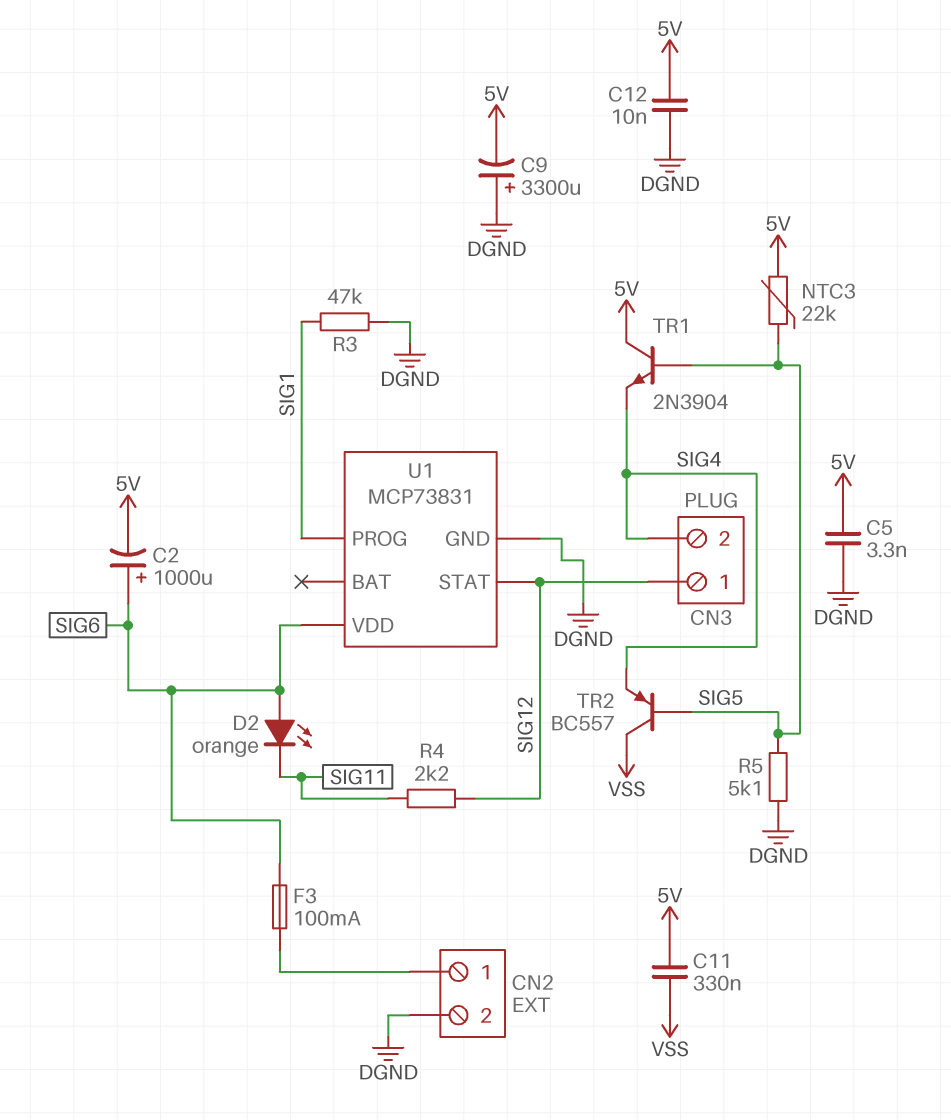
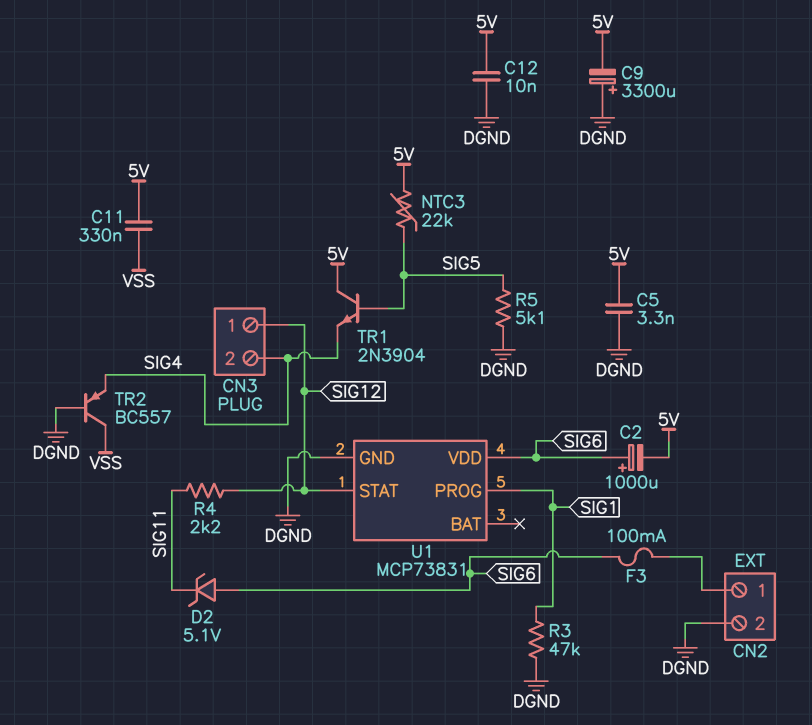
D2: LED orange (A SIG6, K SIG11) -> zener 5.1V (A SIG6, K SIG11)
TR2: PNP BC557 (B SIG5, C VSS, E SIG4) -> PNP BC557 (B DGND, C VSS, E SIG4)

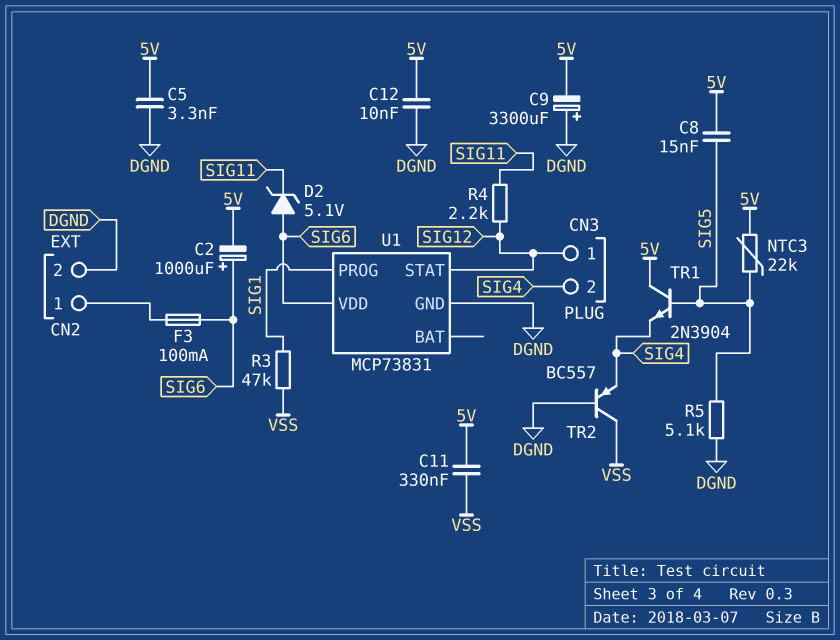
C8: none -> 15nF (5V, SIG5)
R3: 47k (DGND, SIG1) -> 47k (SIG1, VSS)

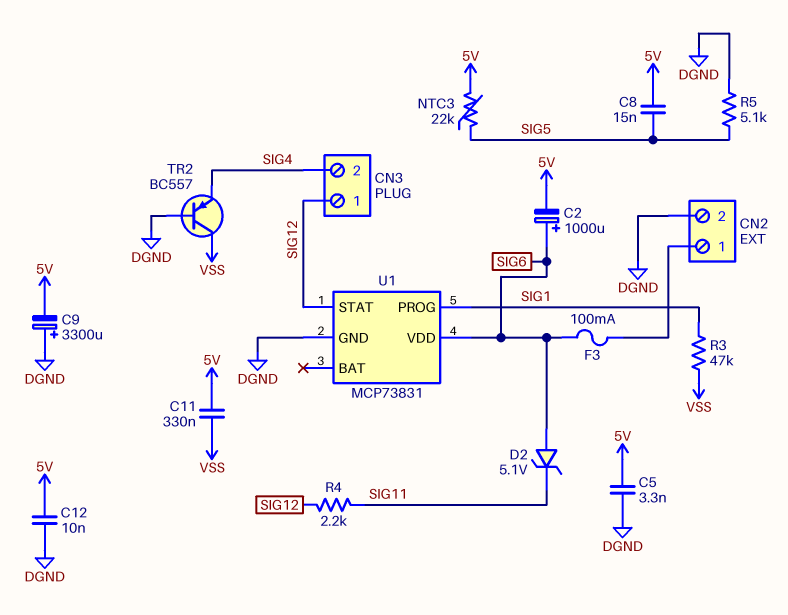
TR1: NPN 2N3904 (B SIG5, C 5V, E SIG4) -> none

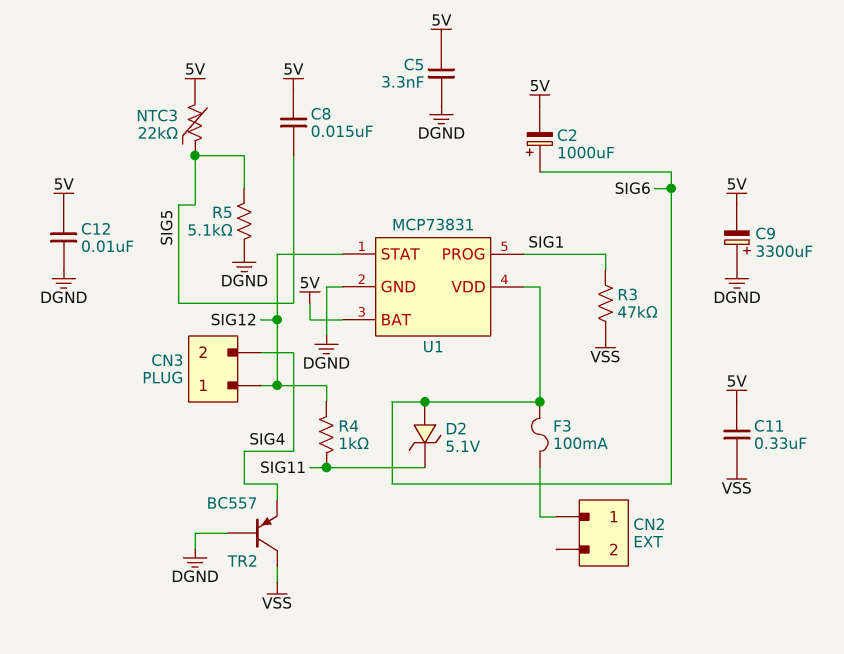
CN2 pin 2: DGND -> none
R4: 2.2k (SIG11, SIG12) -> 1k (SIG11, SIG12)
U1 pin BAT: none -> 5V

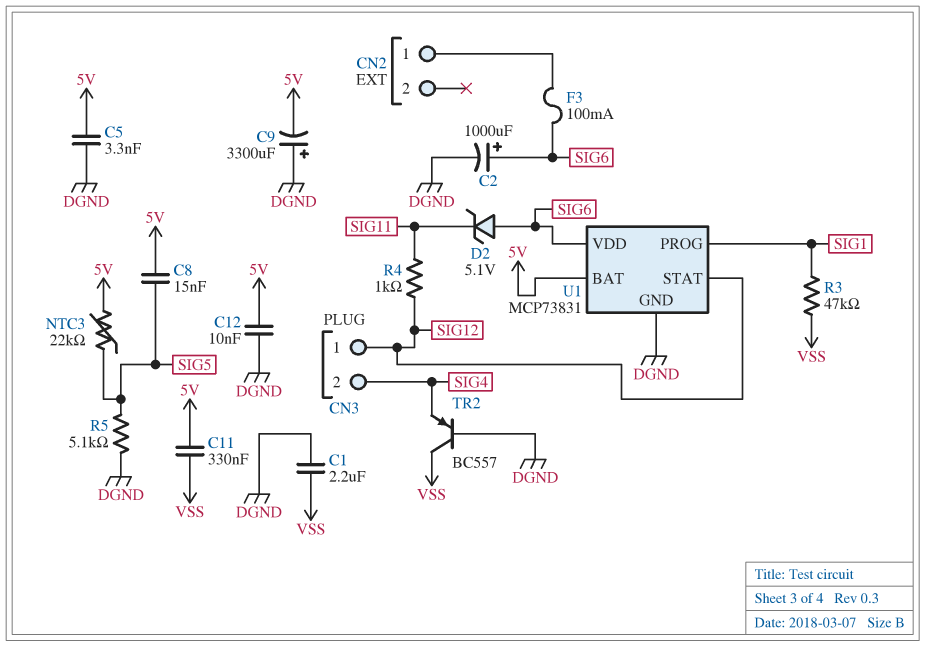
C1: none -> 2.2uF (DGND, VSS)
C2: 1000uF (plus SIG6, minus 5V) -> 1000uF (plus SIG6, minus DGND)

